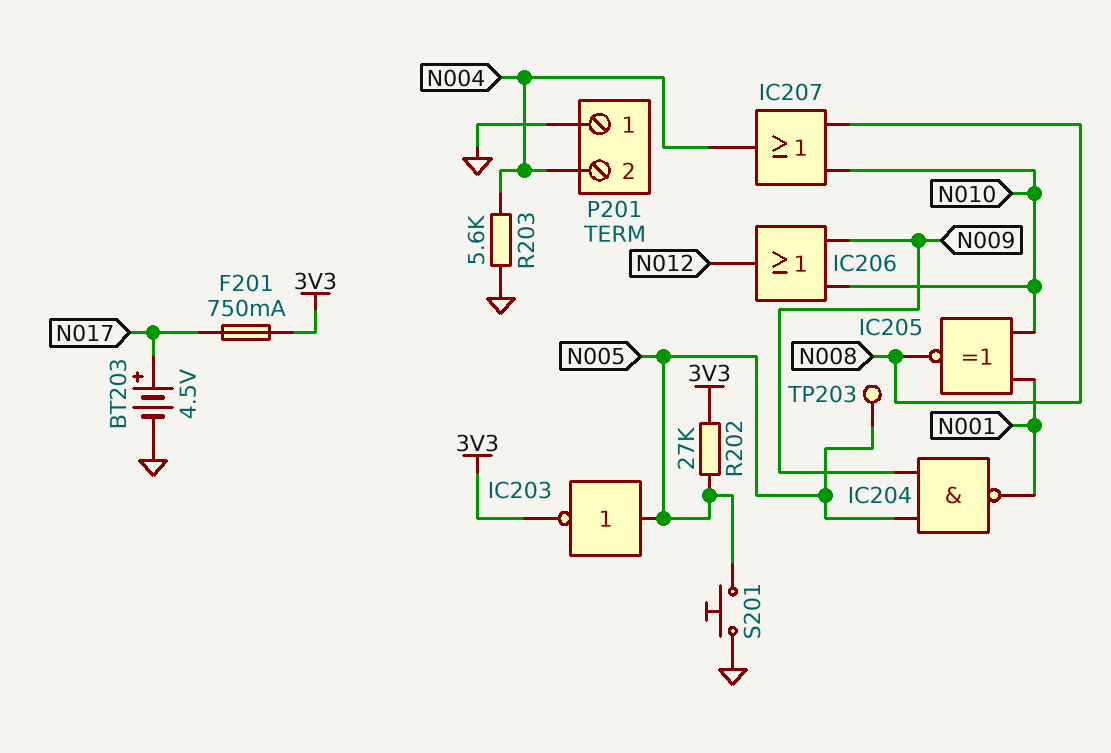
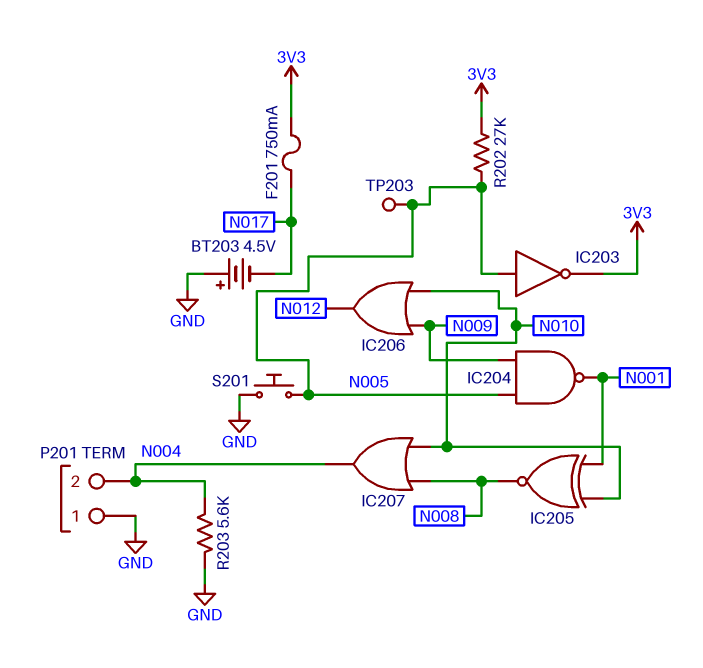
BT203: 4.5V (plus N017, minus GND) -> 4.5V (plus GND, minus N017)

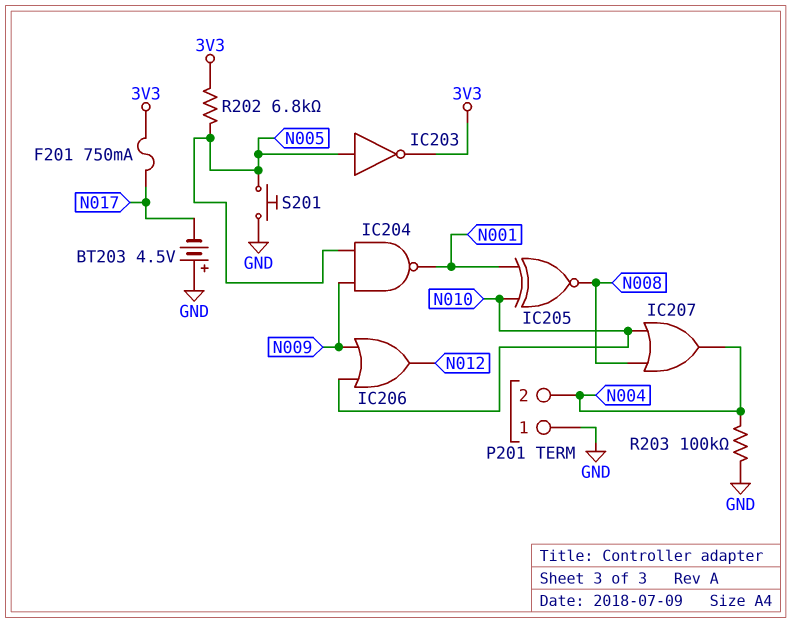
R202: 27k (3V3, N005) -> 6.8k (3V3, N005)
R203: 5.6k (GND, N004) -> 100k (GND, N004)
TP203: test point (N005) -> none

